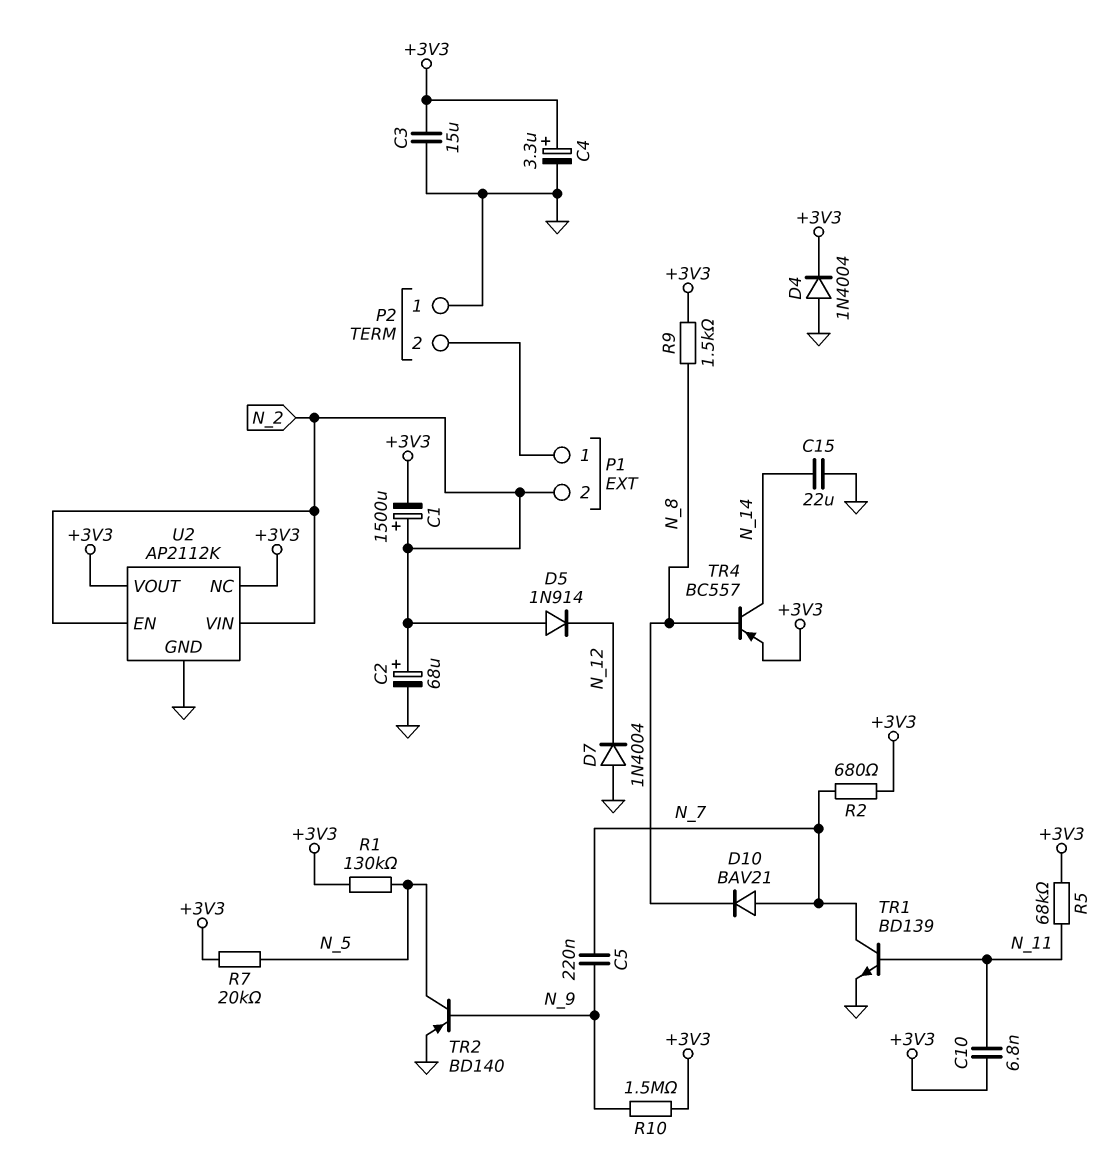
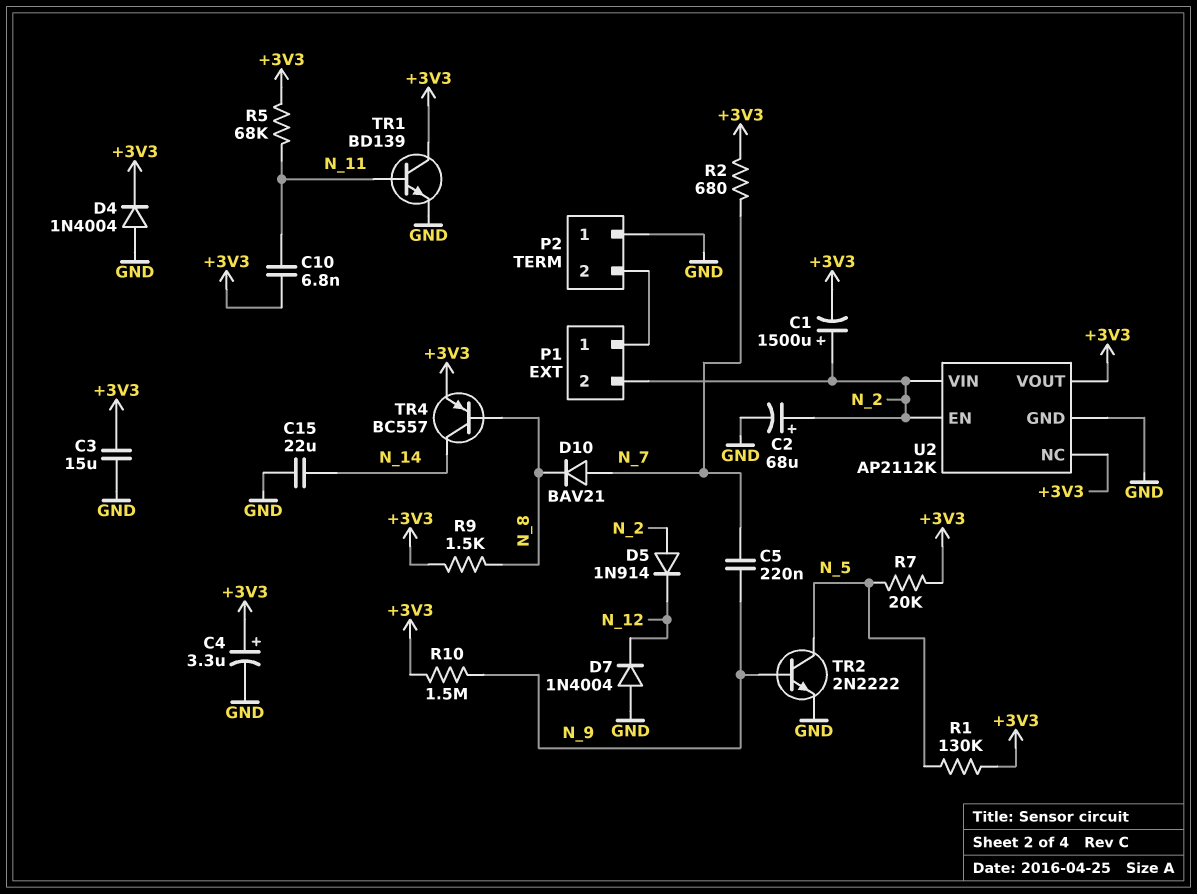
TR1: NPN BD139 (B N_11, C N_7, E GND) -> NPN BD139 (B N_11, C +3V3, E GND)
TR2: PNP BD140 (B N_9, C N_5, E GND) -> NPN 2N2222 (B N_9, C N_5, E GND)

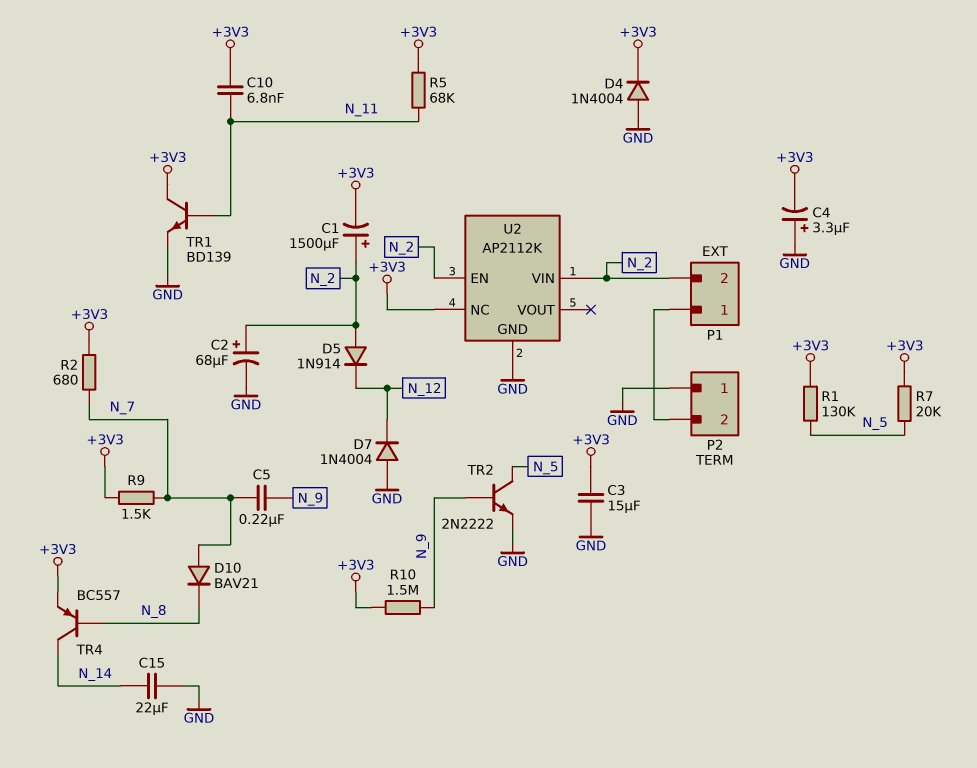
C4: 3.3uF (plus +3V3, minus GND) -> 3.3uF (plus GND, minus +3V3)
R9: 1.5k (+3V3, N_8) -> 1.5k (+3V3, N_7)
U2 pin VOUT: +3V3 -> none

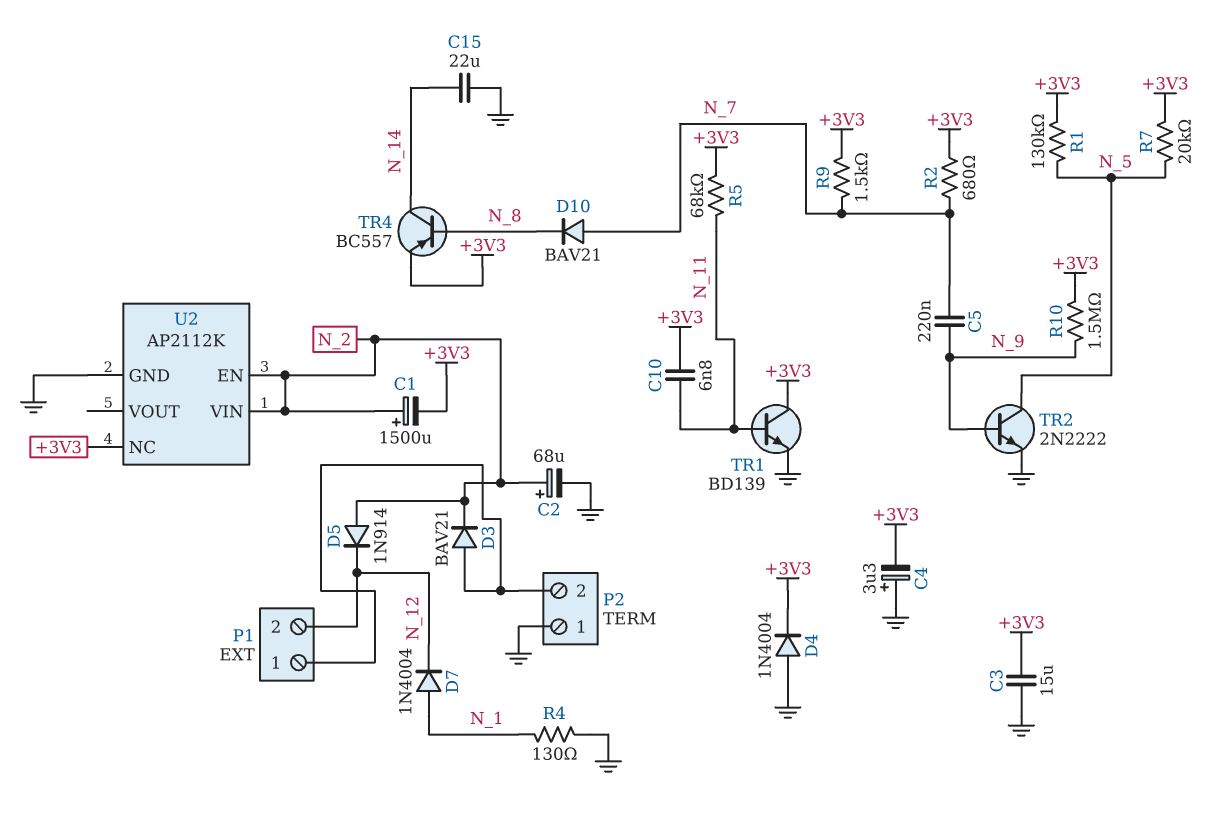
D3: none -> diode BAV21 (A P1/1, K N_2)
D7: diode 1N4004 (A GND, K N_12) -> diode 1N4004 (A N_1, K N_12)
P1 pin 2: N_2 -> N_12
R4: none -> 130 (GND, N_1)

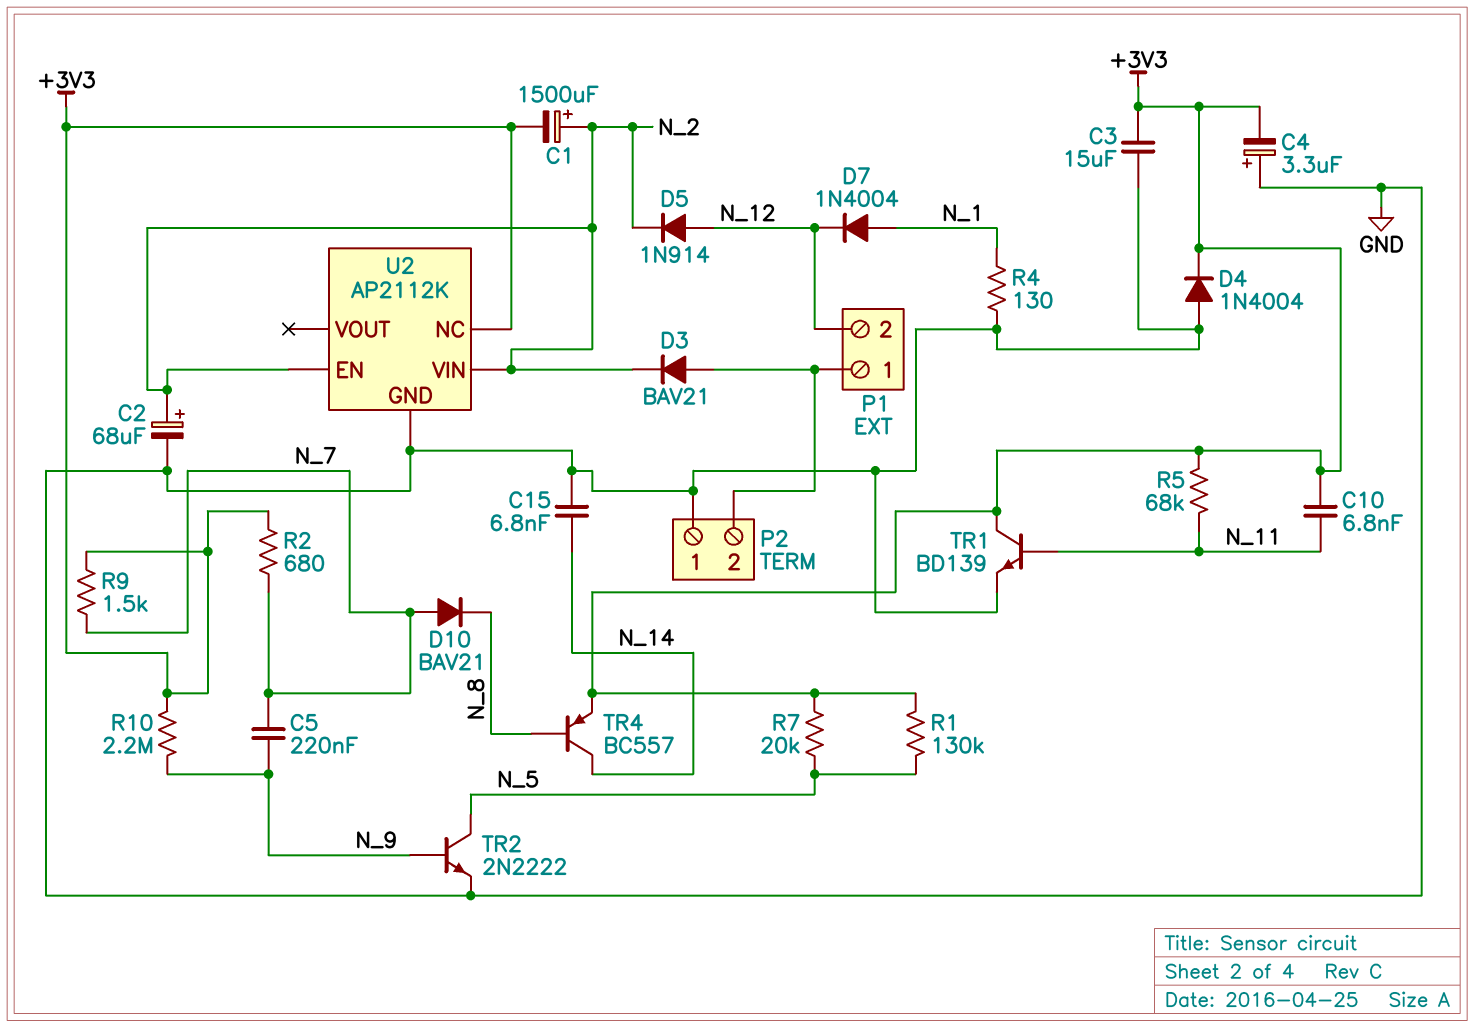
C15: 22uF (GND, N_14) -> 6.8nF (GND, N_14)
D5: diode 1N914 (A N_2, K N_12) -> diode 1N914 (A N_12, K N_2)
R10: 1.5M (+3V3, N_9) -> 2.2M (+3V3, N_9)

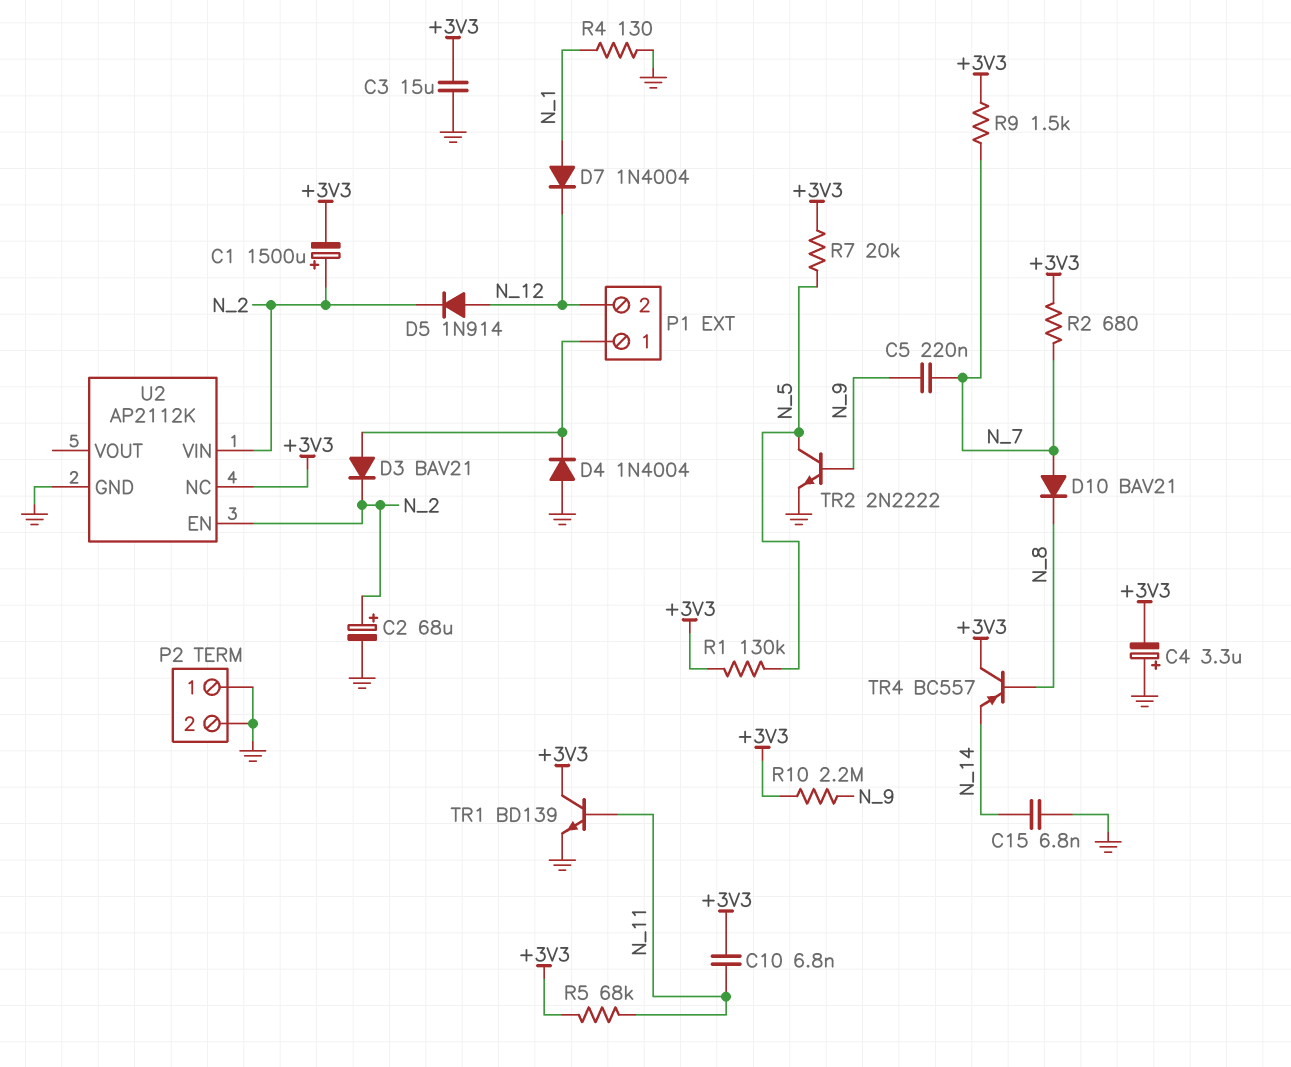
D4: diode 1N4004 (A GND, K +3V3) -> diode 1N4004 (A GND, K P1/1)
P2 pin 2: P1/1 -> GND
TR4: PNP BC557 (B N_8, C N_14, E +3V3) -> PNP BC557 (B N_8, C +3V3, E N_14)

